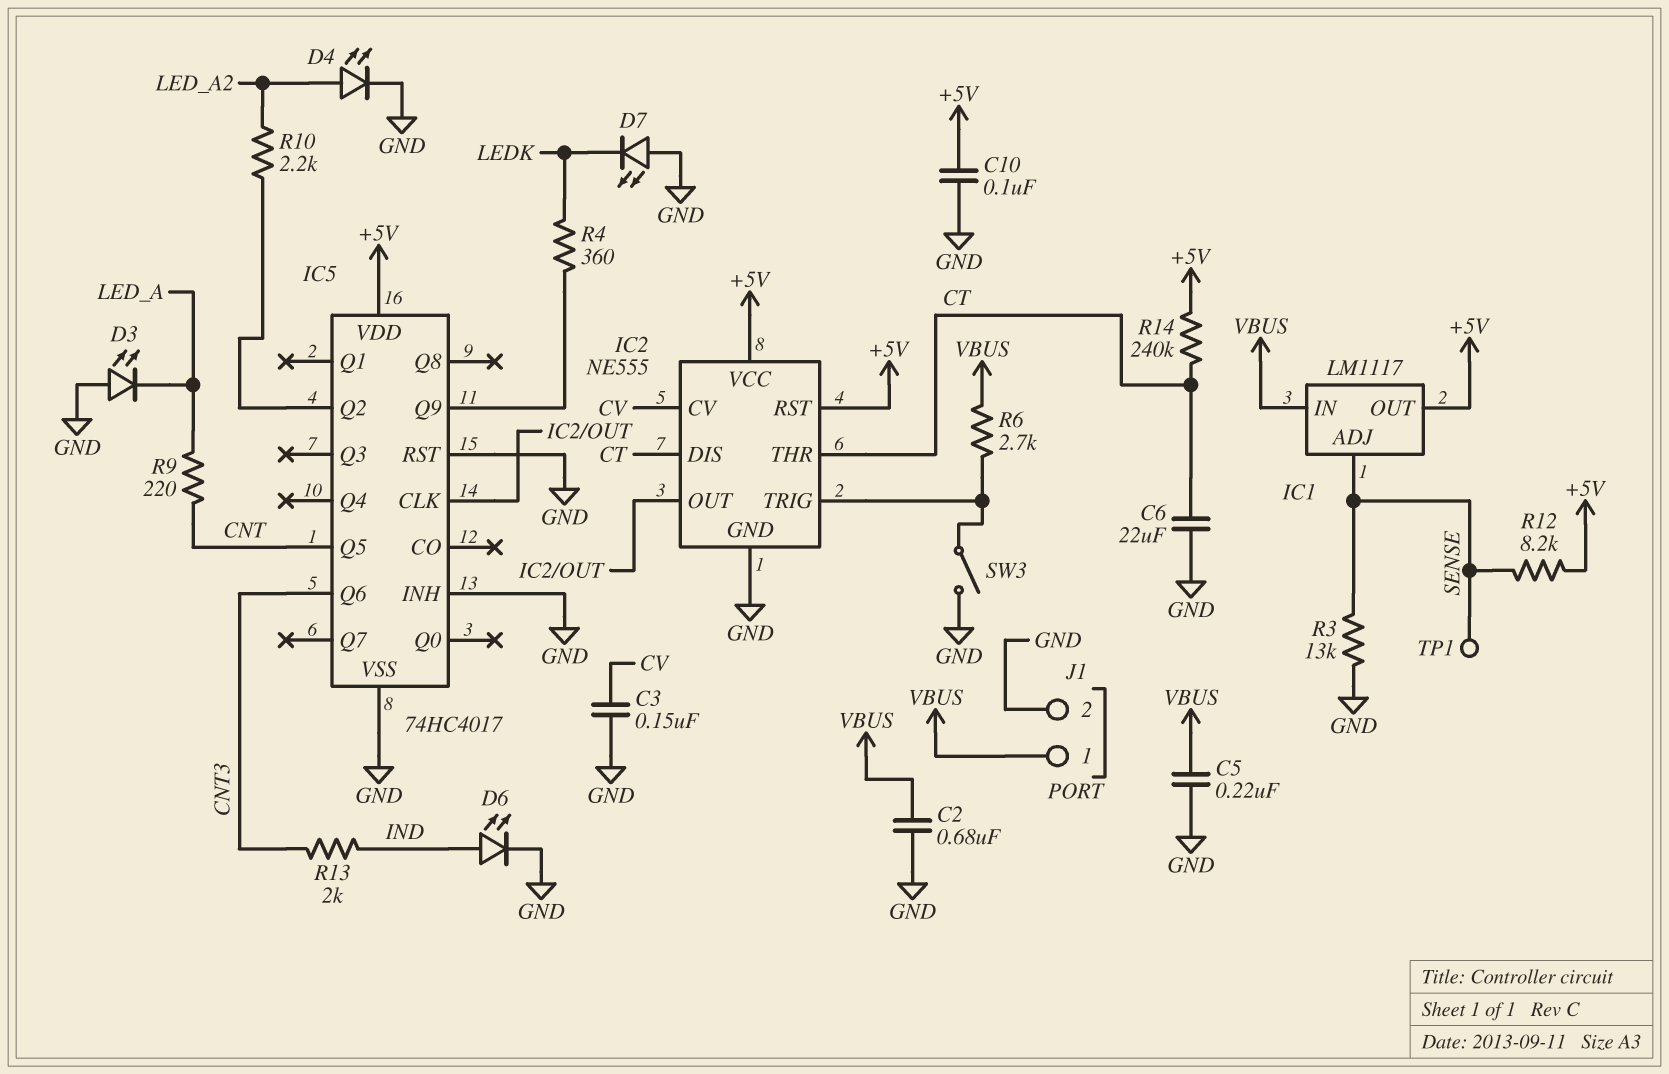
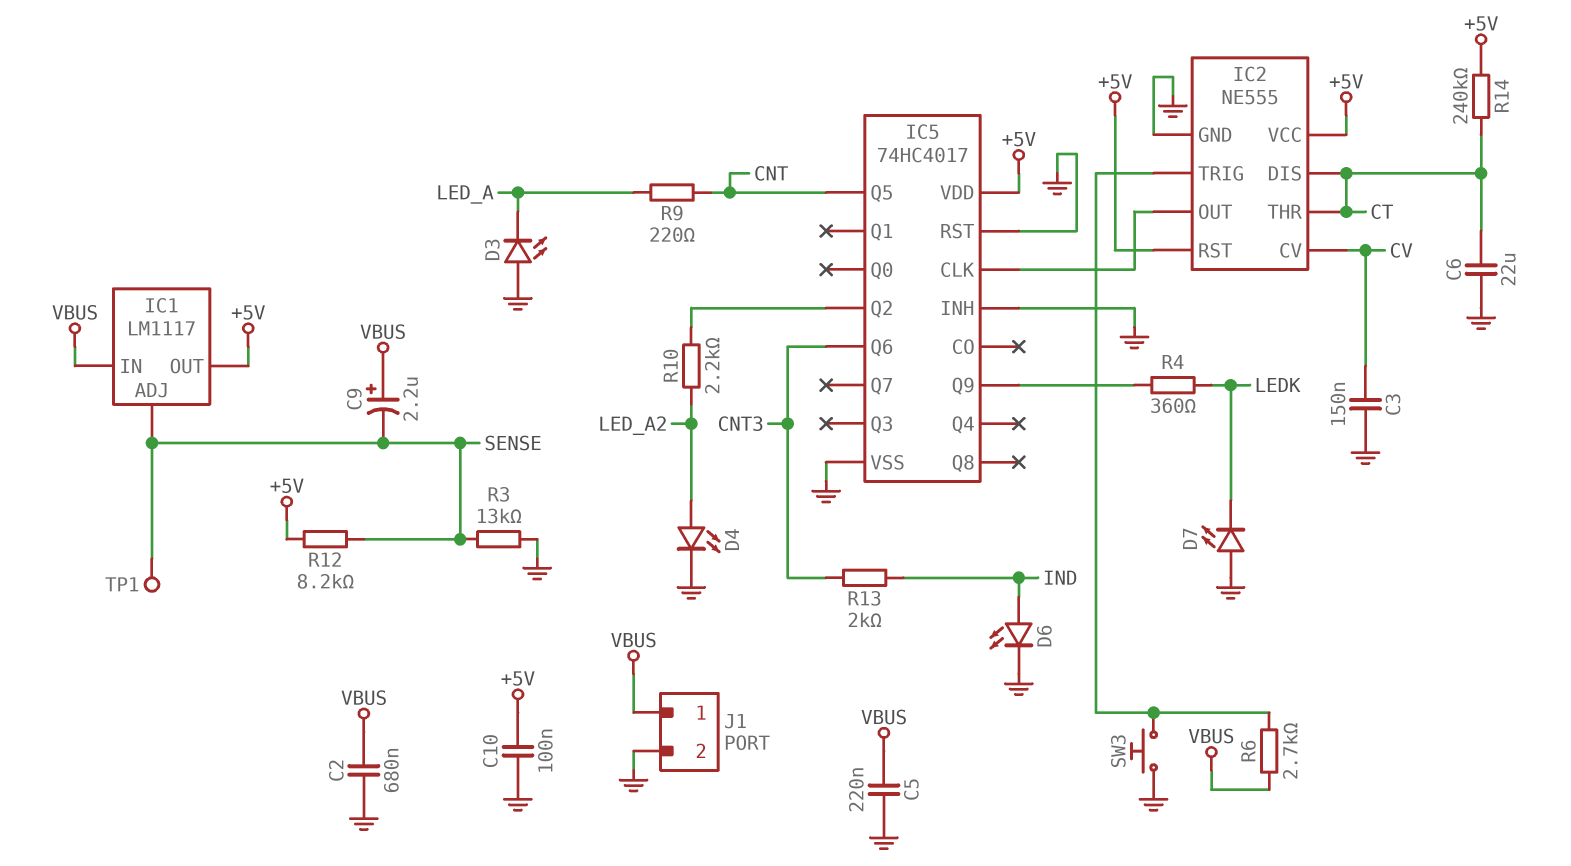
C9: none -> 2.2uF (plus VBUS, minus SENSE)
SW3: switch (GND, IC2/TRIG) -> button (GND, IC2/TRIG)

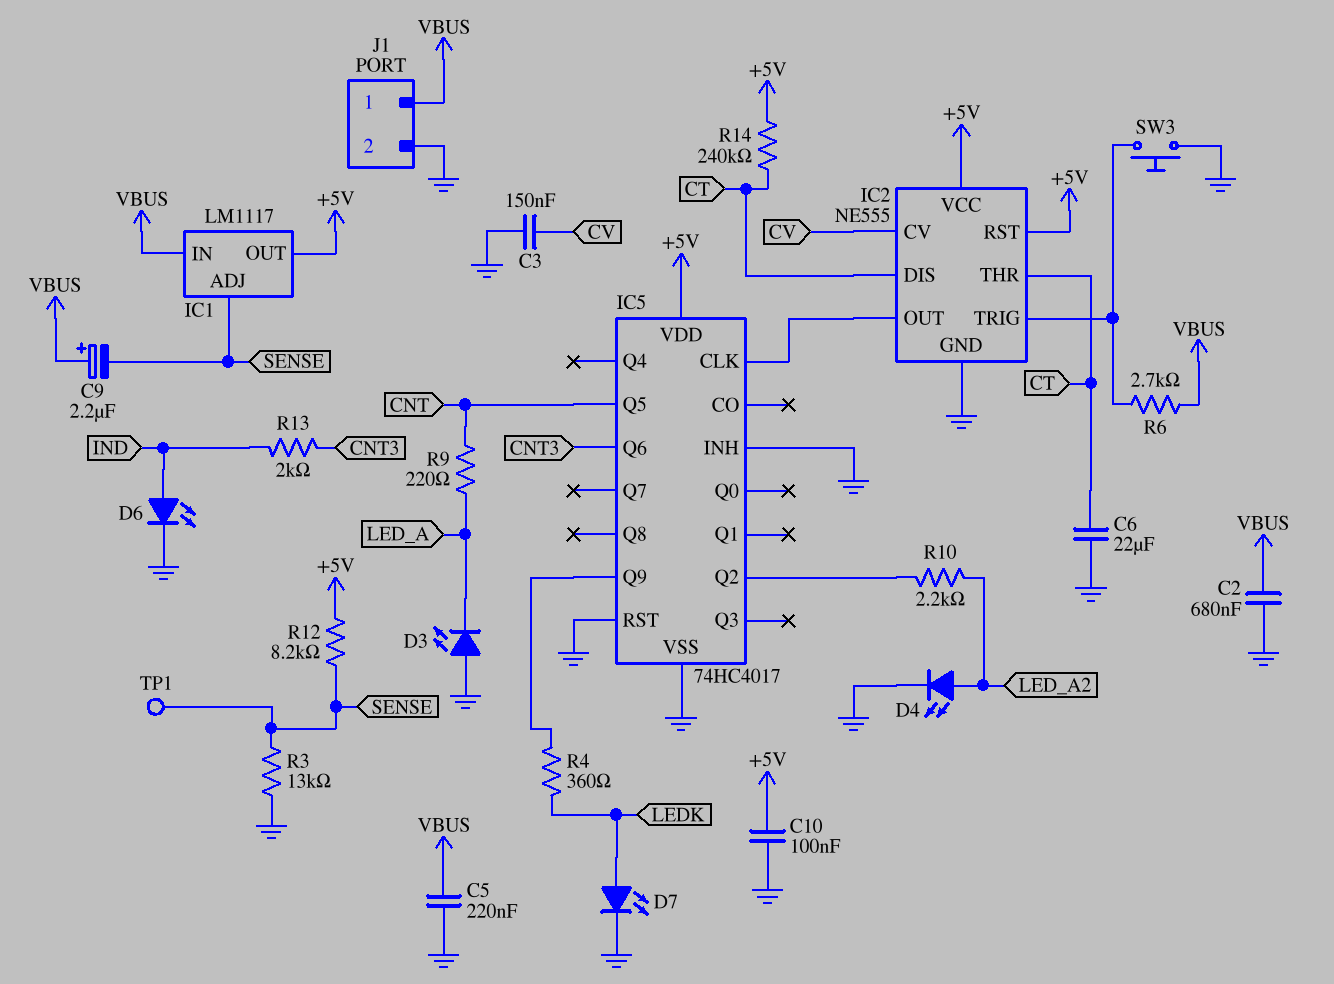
D7: LED (A GND, K LEDK) -> LED (A LEDK, K GND)

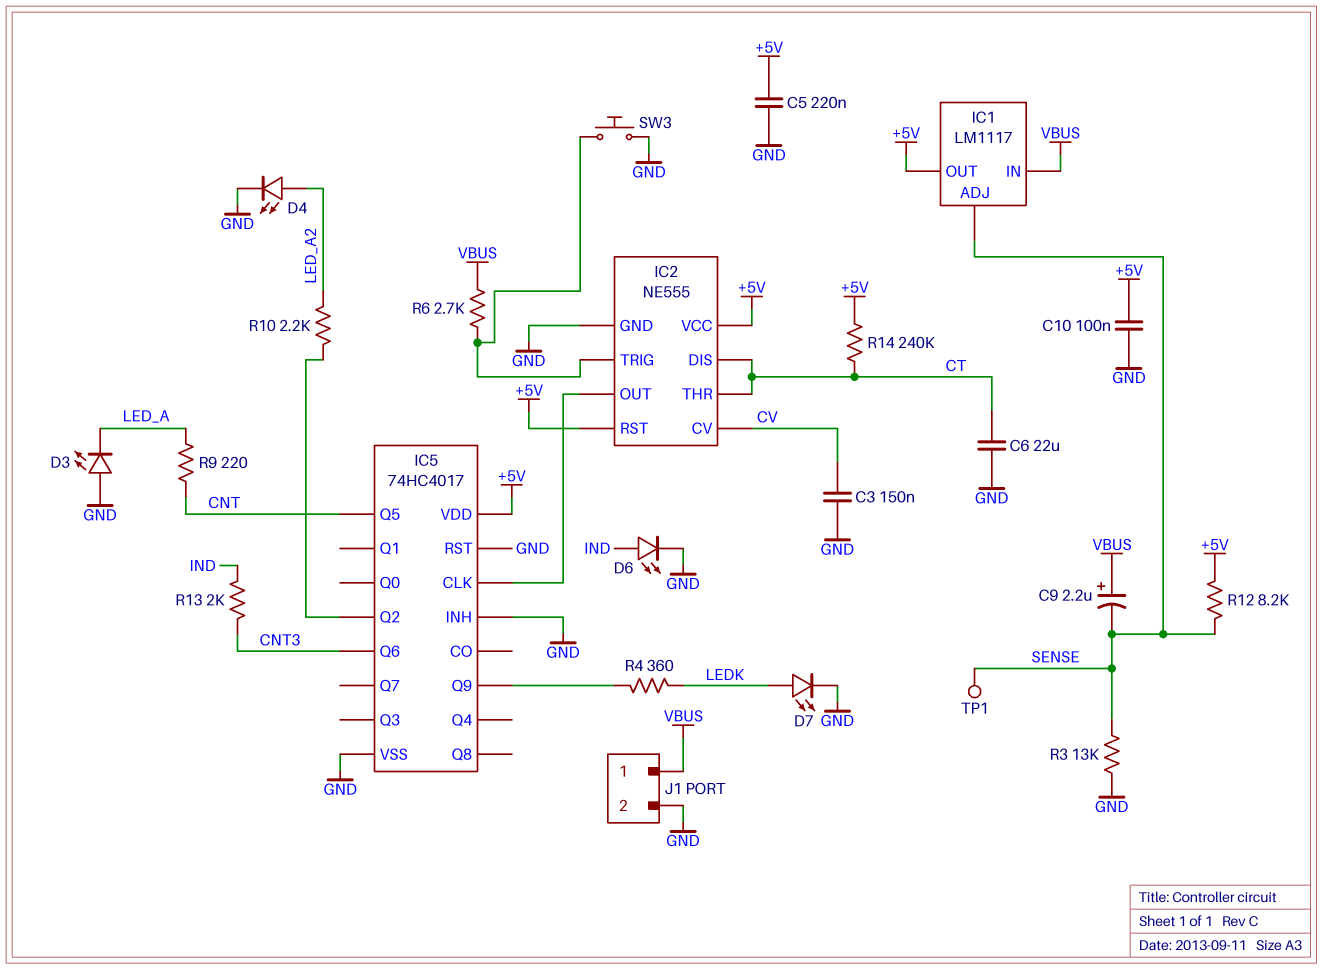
C2: 680nF (GND, VBUS) -> none
C5: 220nF (GND, VBUS) -> 220nF (+5V, GND)

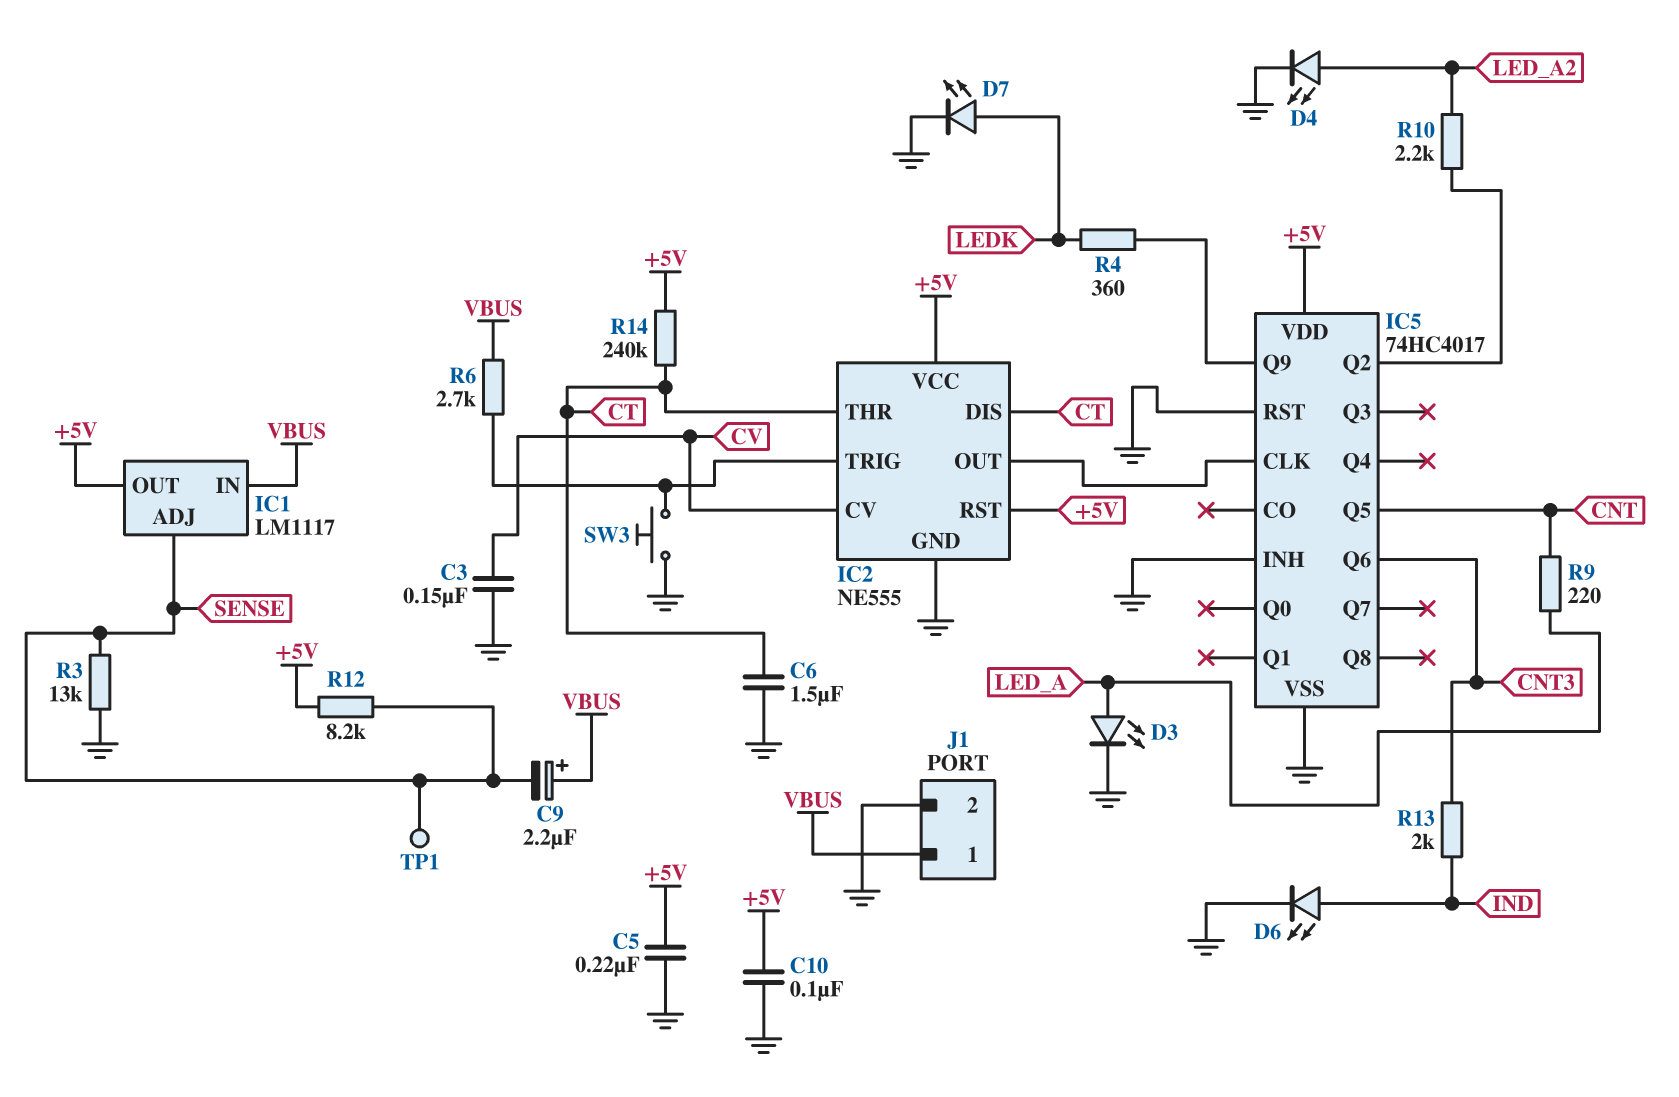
C6: 22uF (CT, GND) -> 1.5uF (CT, GND)
D3: LED (A GND, K LED_A) -> LED (A LED_A, K GND)

